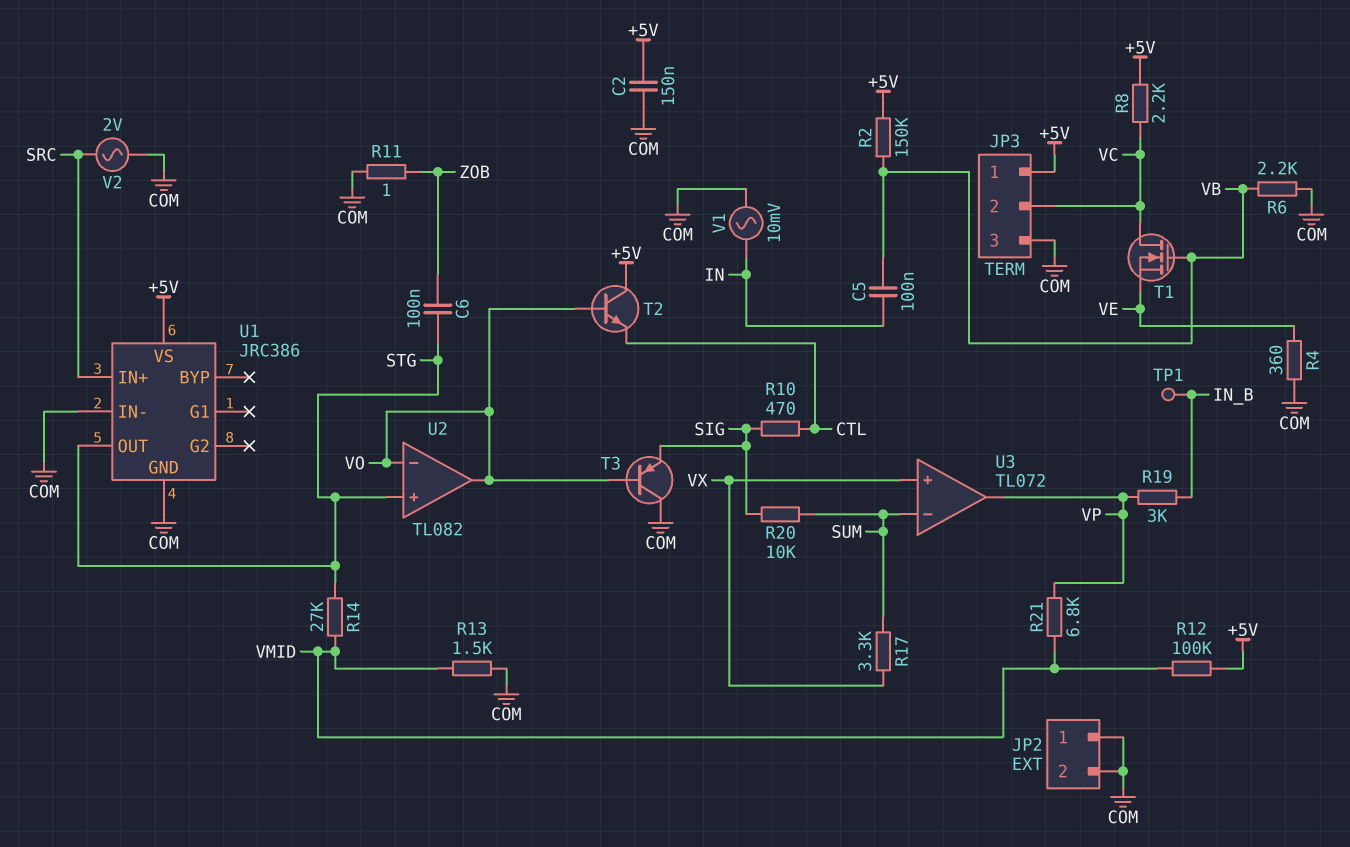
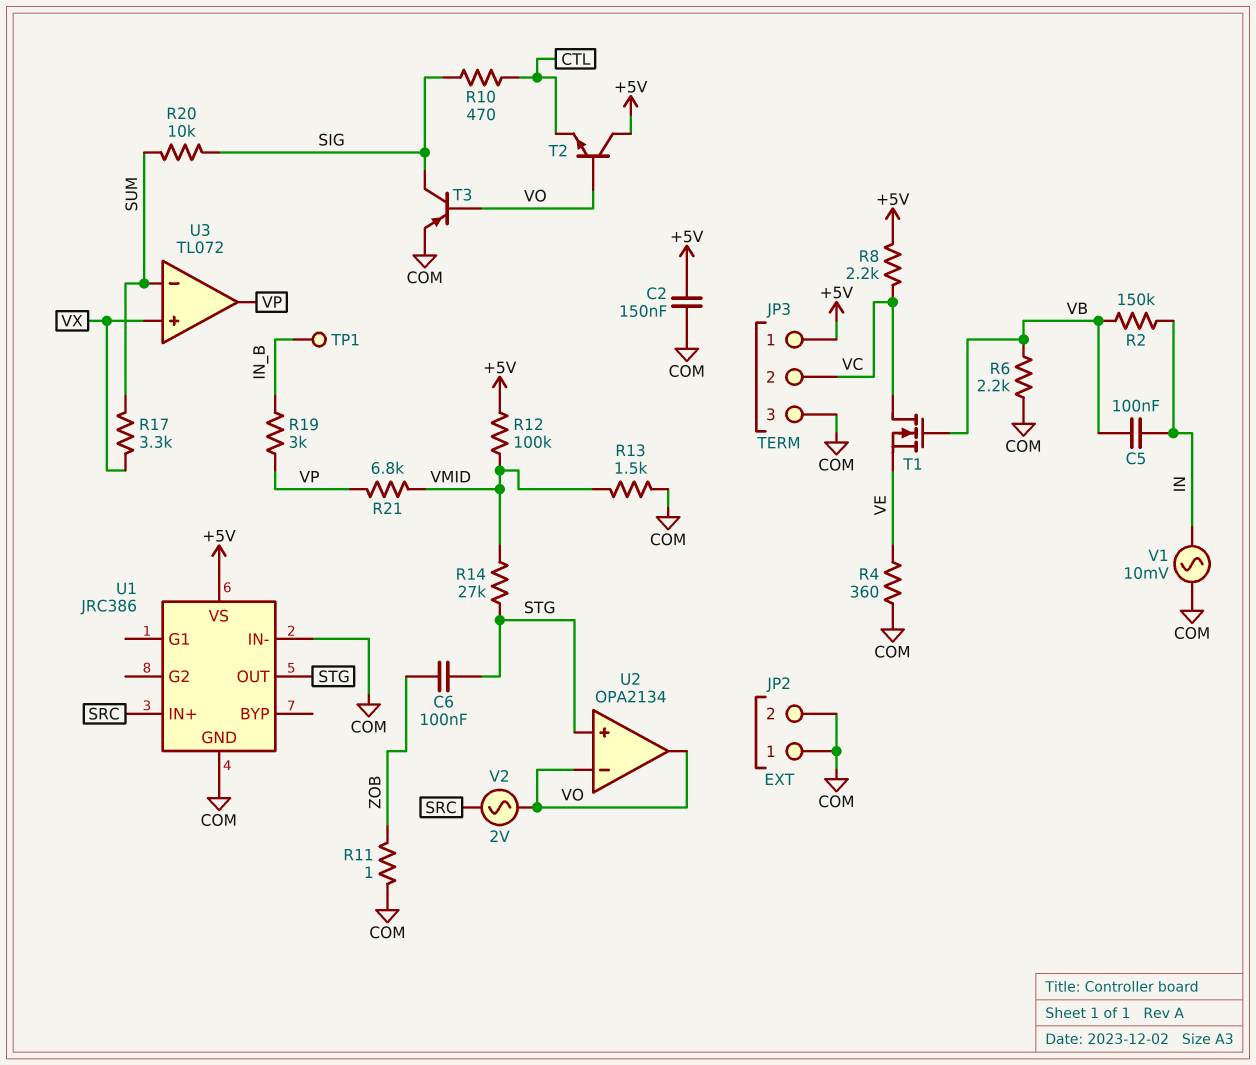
R2: 150k (+5V, VB) -> 150k (IN, VB)
T3: PNP (B VO, C COM, E SIG) -> PNP (B VO, C SIG, E COM)
U2: TL082 -> OPA2134
V2: AC 2V (COM, SRC) -> AC 2V (SRC, VO)

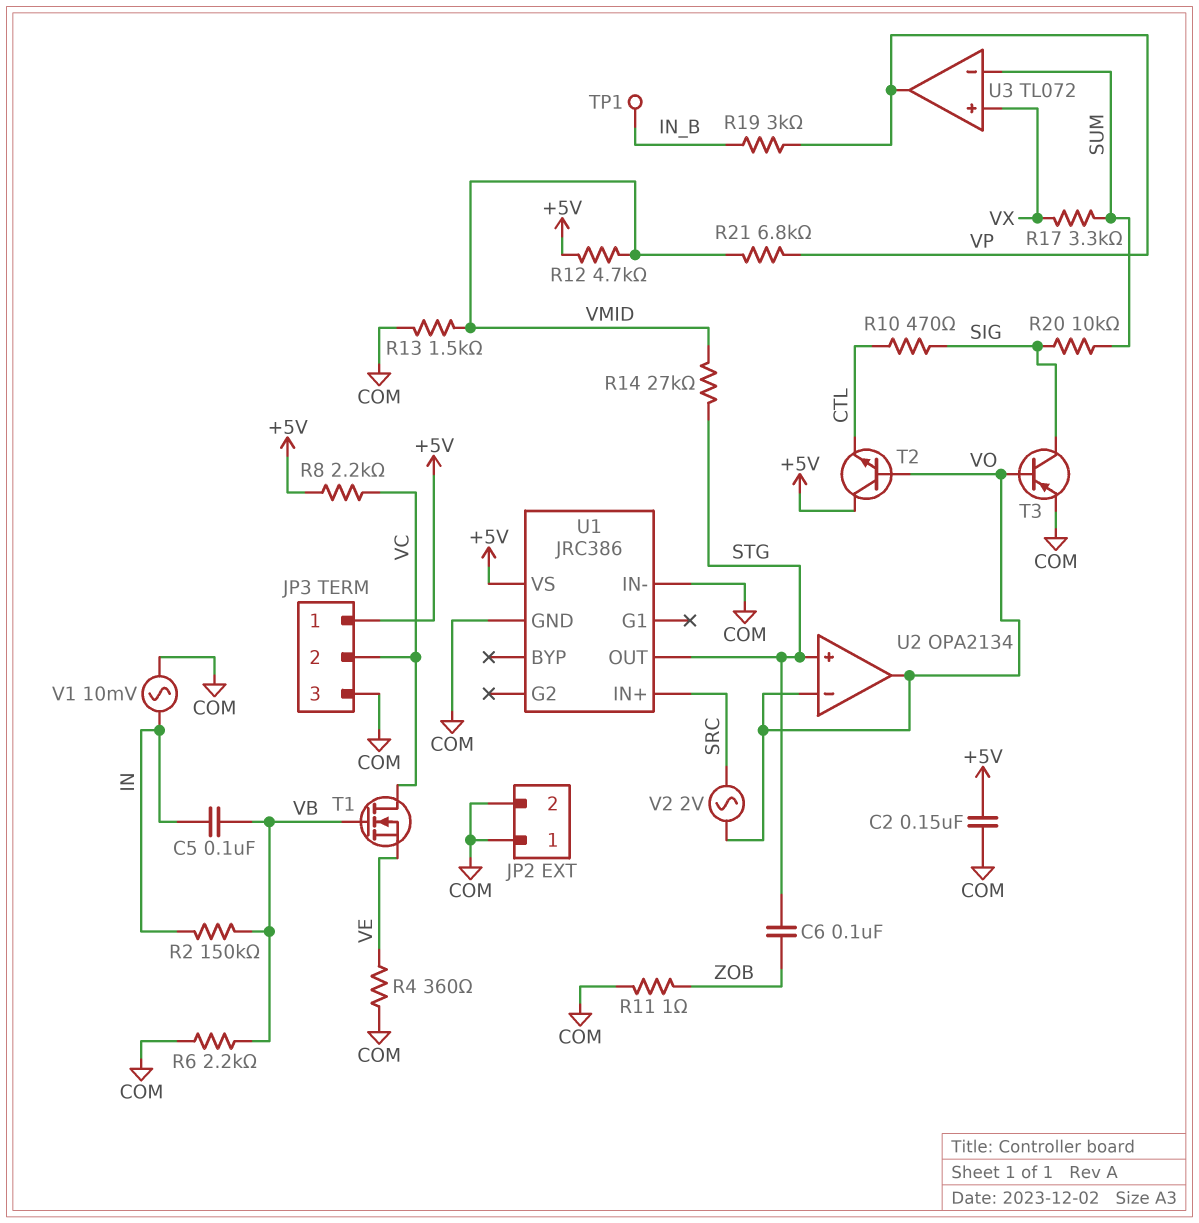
R12: 100k (+5V, VMID) -> 4.7k (+5V, VMID)

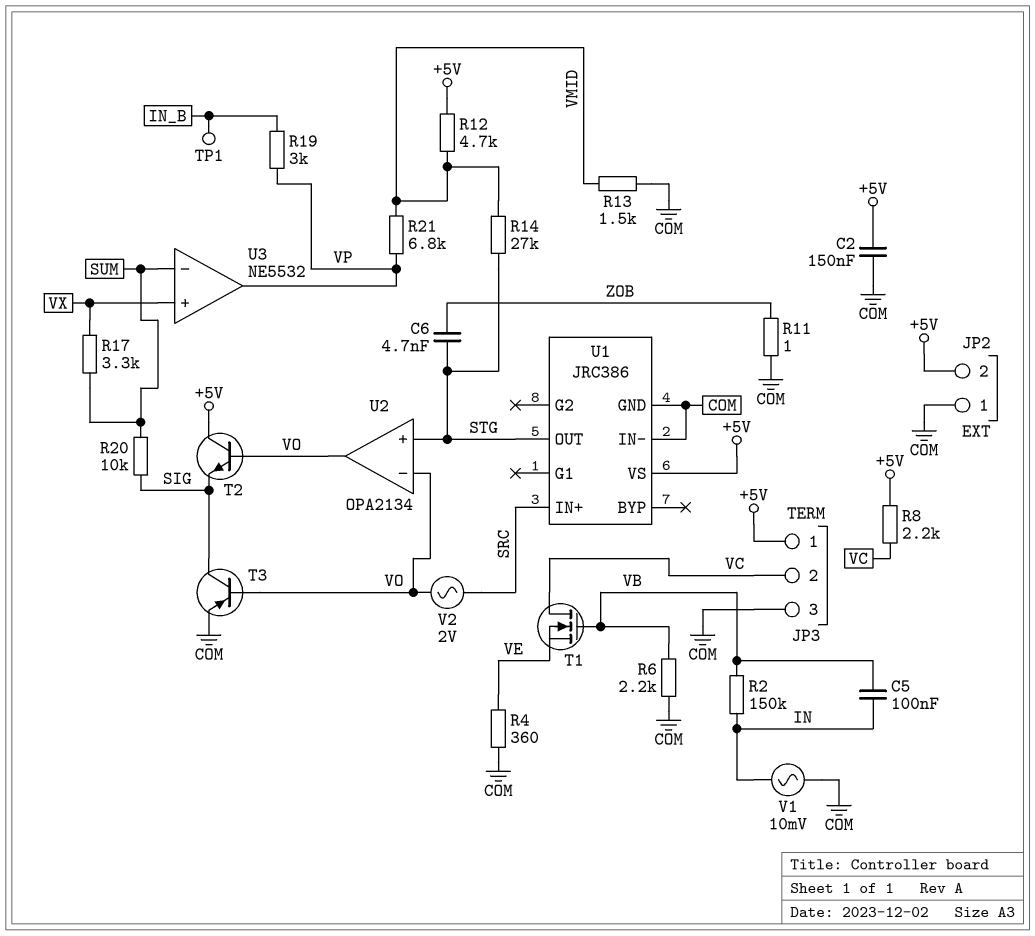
C6: 100nF (STG, ZOB) -> 4.7nF (STG, ZOB)
JP2 pin 2: COM -> +5V
R10: 470 (CTL, SIG) -> none
T2: NPN (B VO, C +5V, E CTL) -> NPN (B VO, C +5V, E SIG)
U3: TL072 -> NE5532

